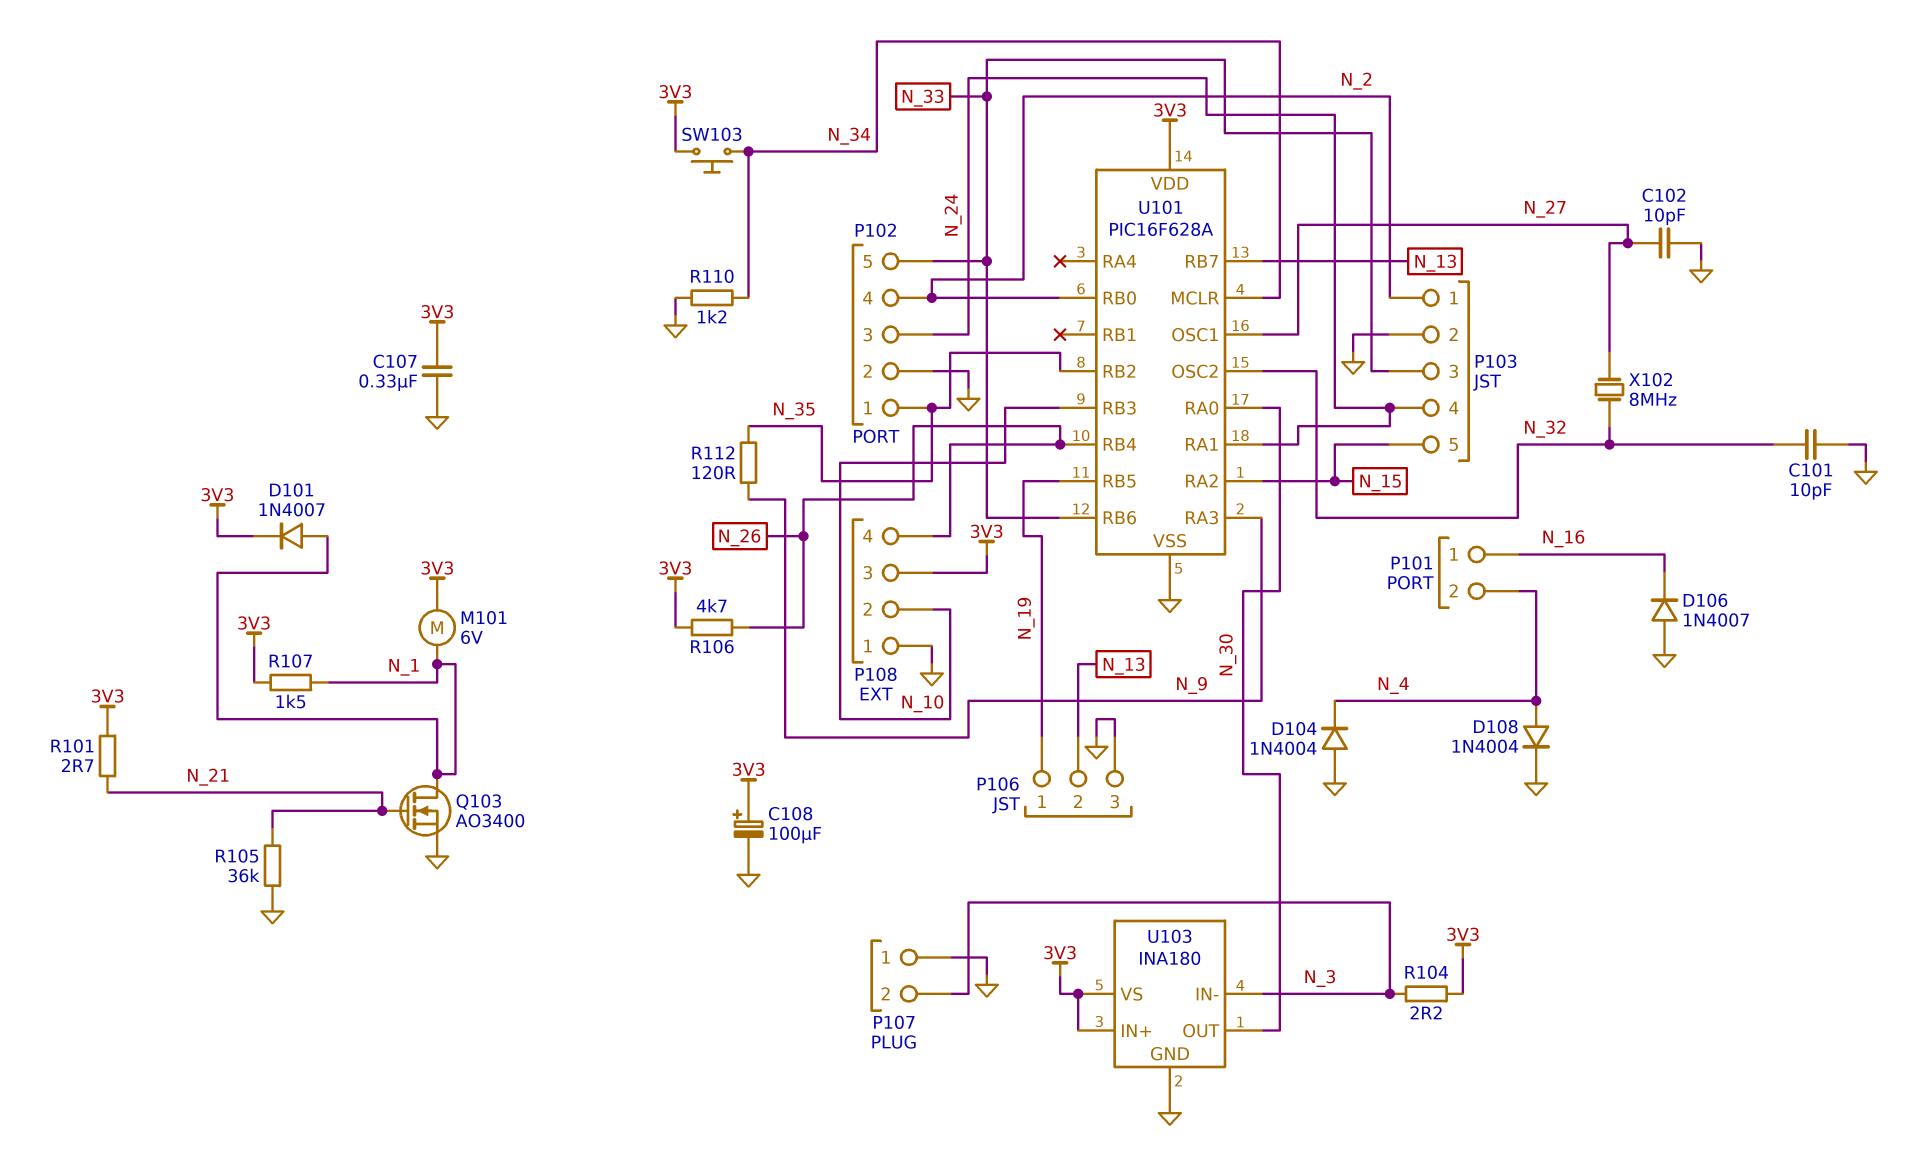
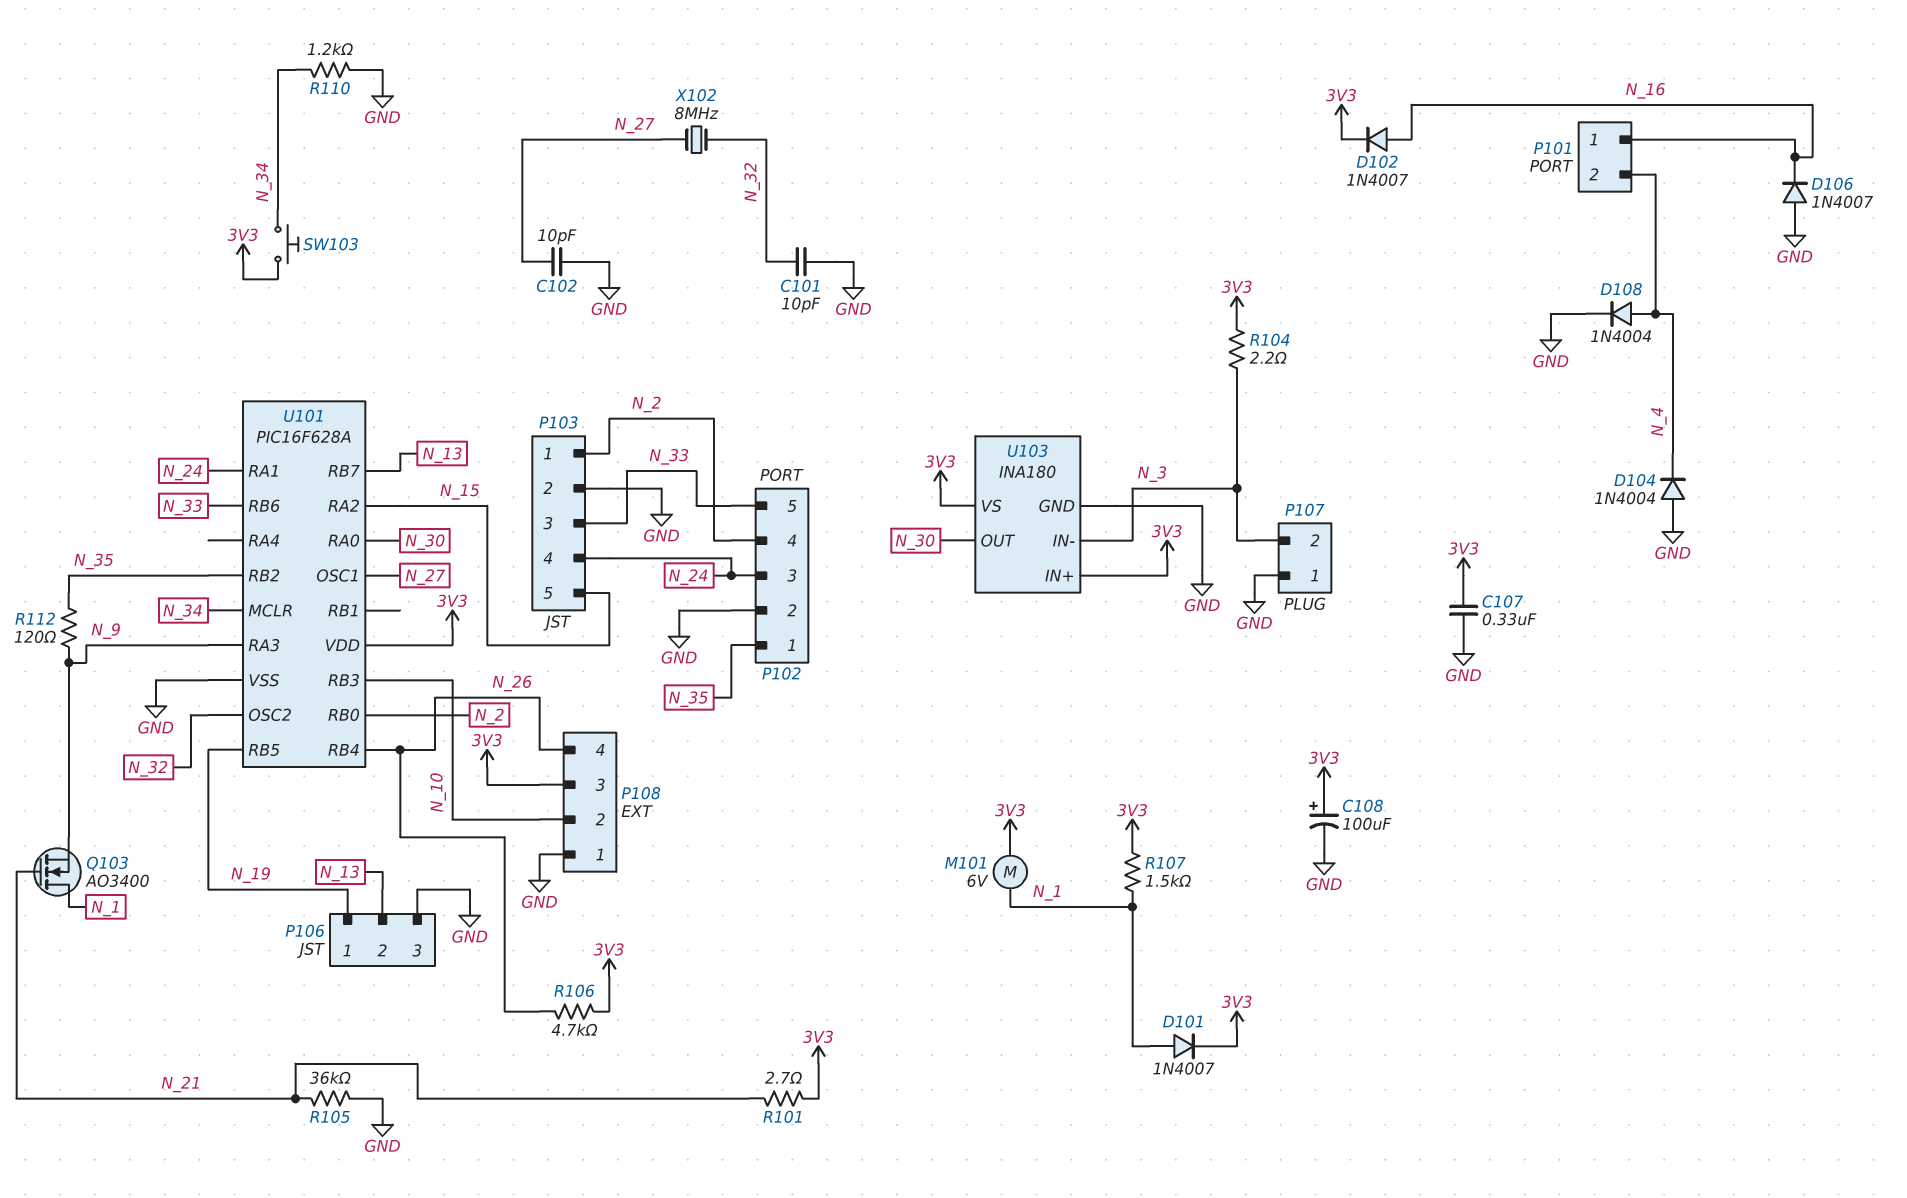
D102: none -> diode 1N4007 (A N_16, K 3V3)
Q103: NMOS AO3400 (G N_21, D N_1, S GND) -> NMOS AO3400 (G N_21, D N_1, S N_9)

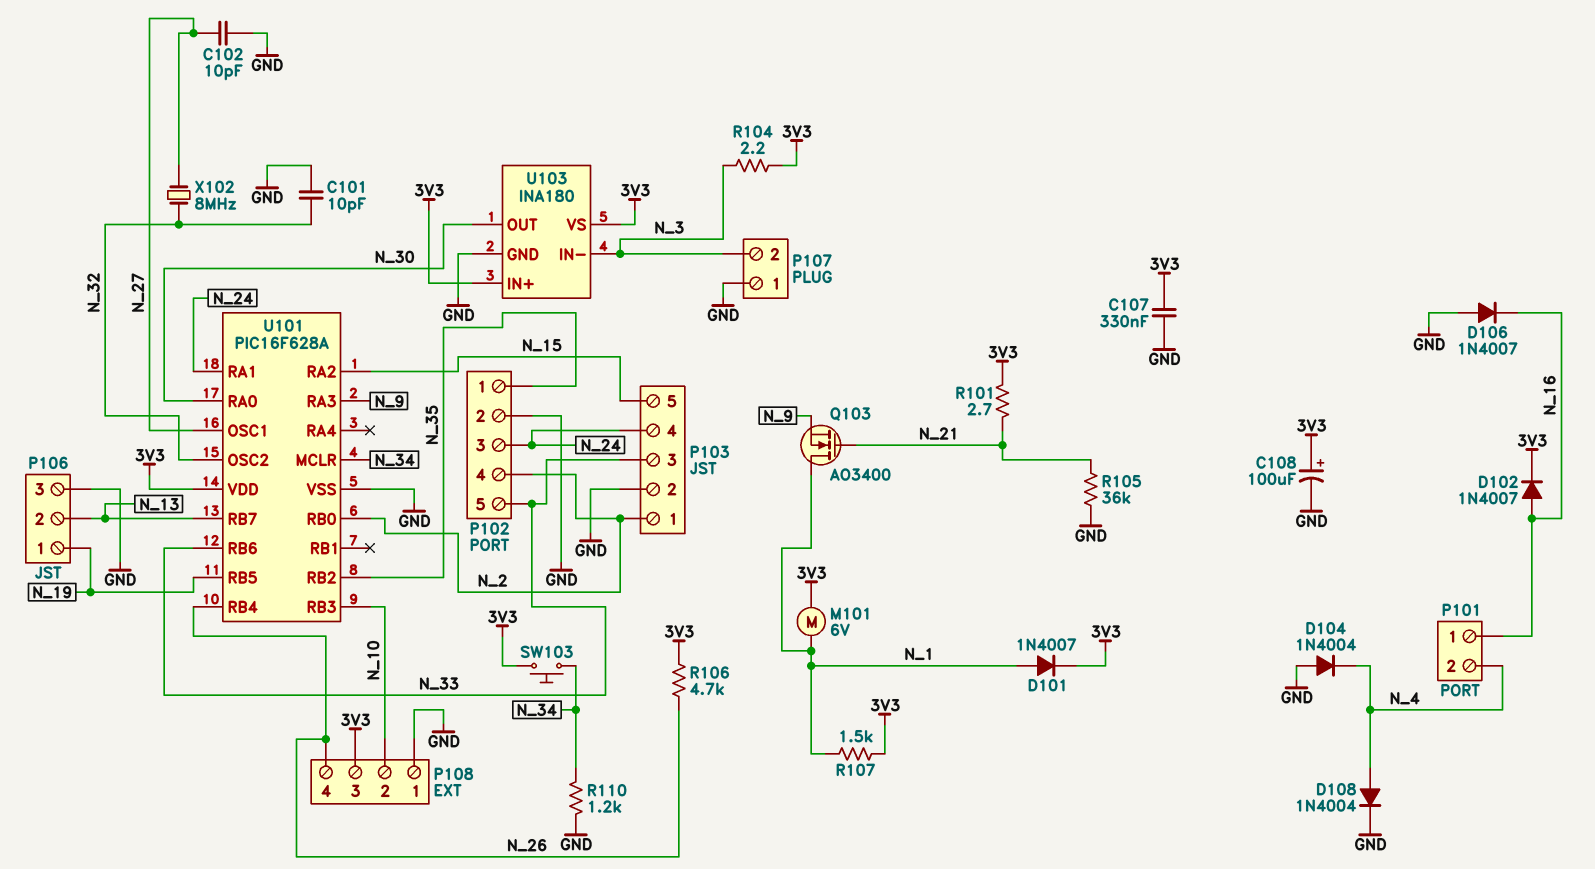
R112: 120 (N_9, N_35) -> none

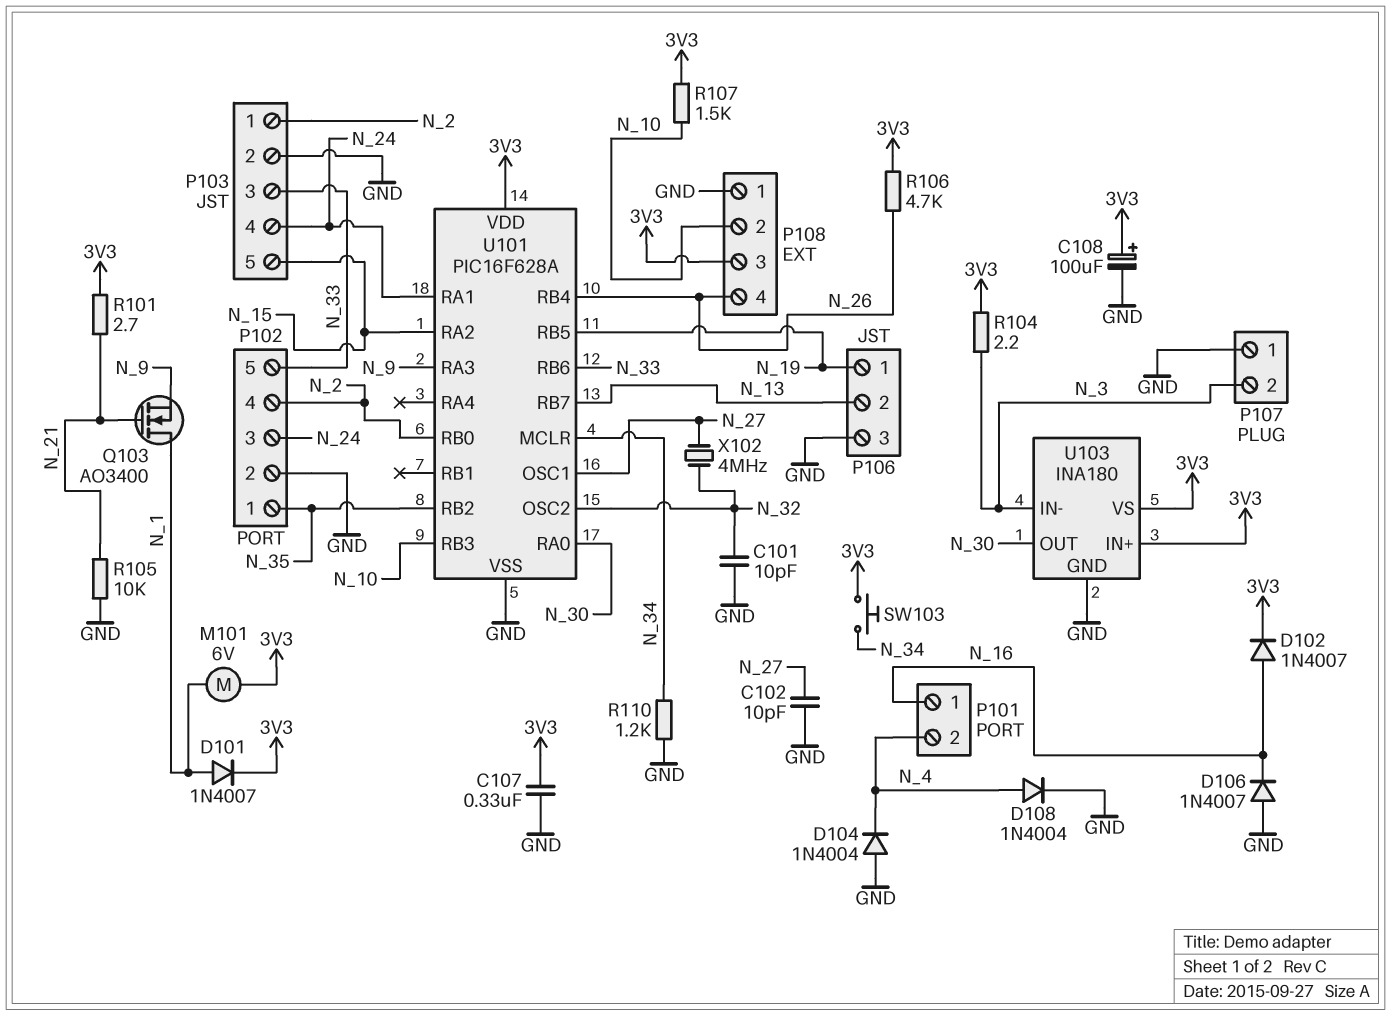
R105: 36k (GND, N_21) -> 10k (GND, N_21)
R107: 1.5k (3V3, N_1) -> 1.5k (3V3, N_10)
X102: 8MHz (N_27, N_32) -> 4MHz (N_27, N_32)

